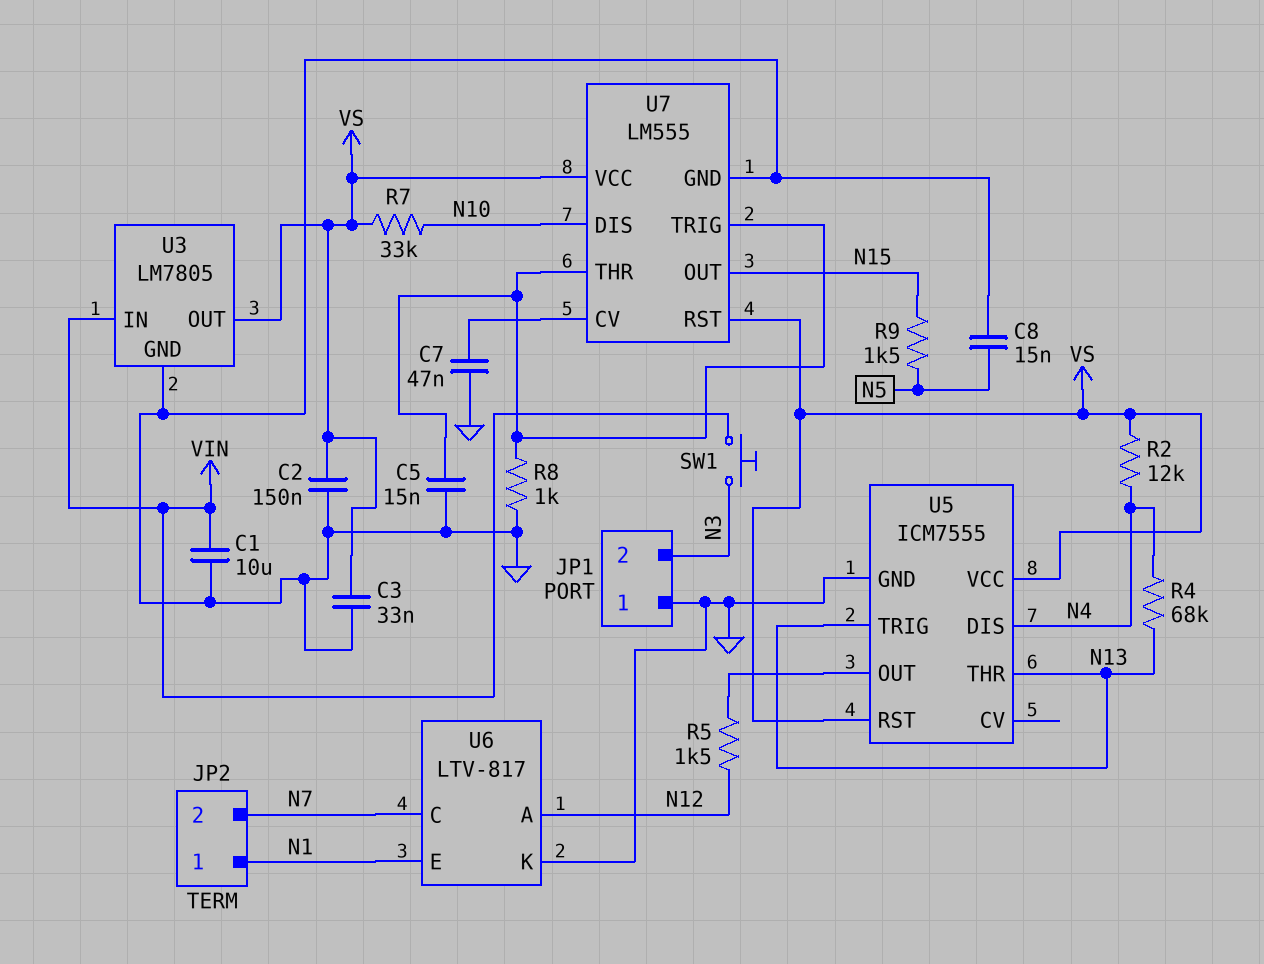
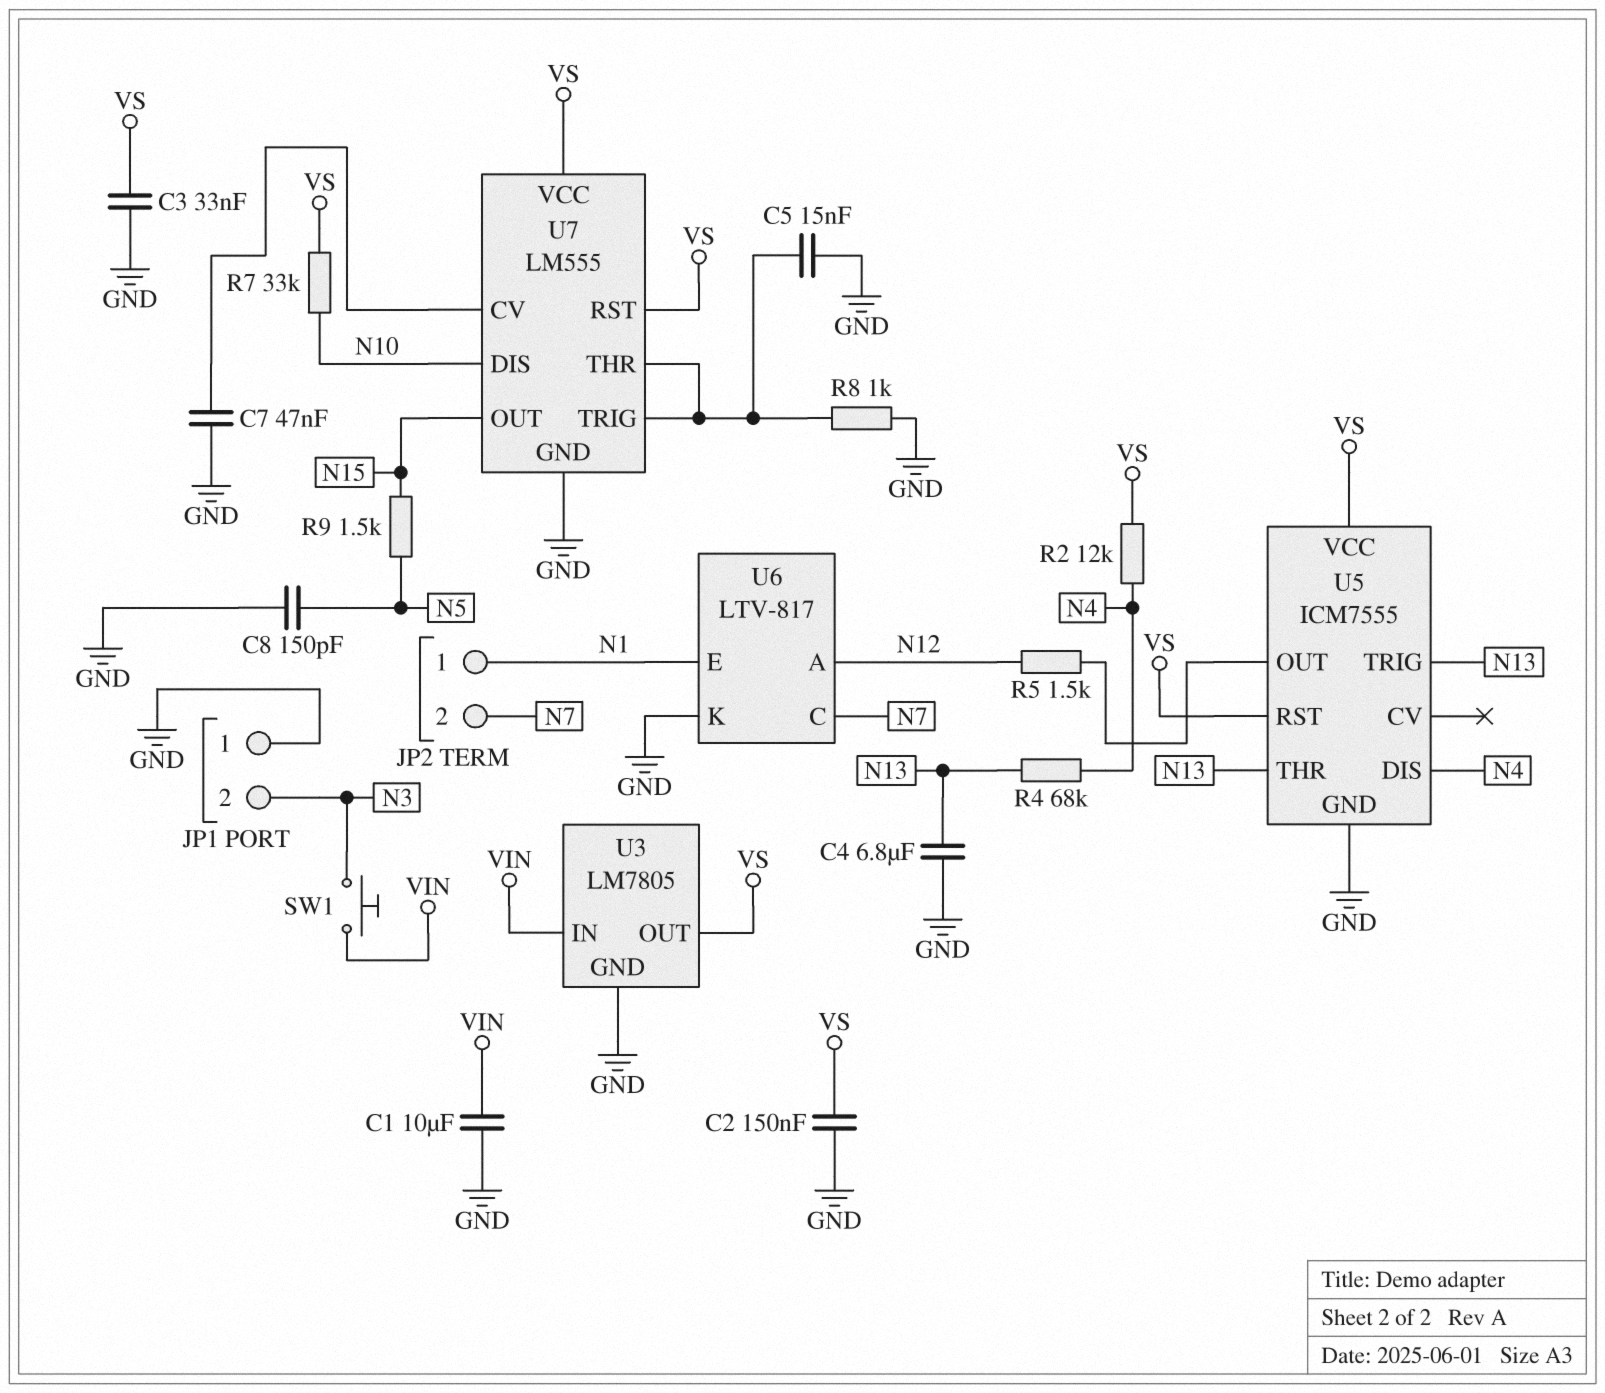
C4: none -> 6.8uF (GND, N13)
C8: 15nF (GND, N5) -> 150pF (GND, N5)

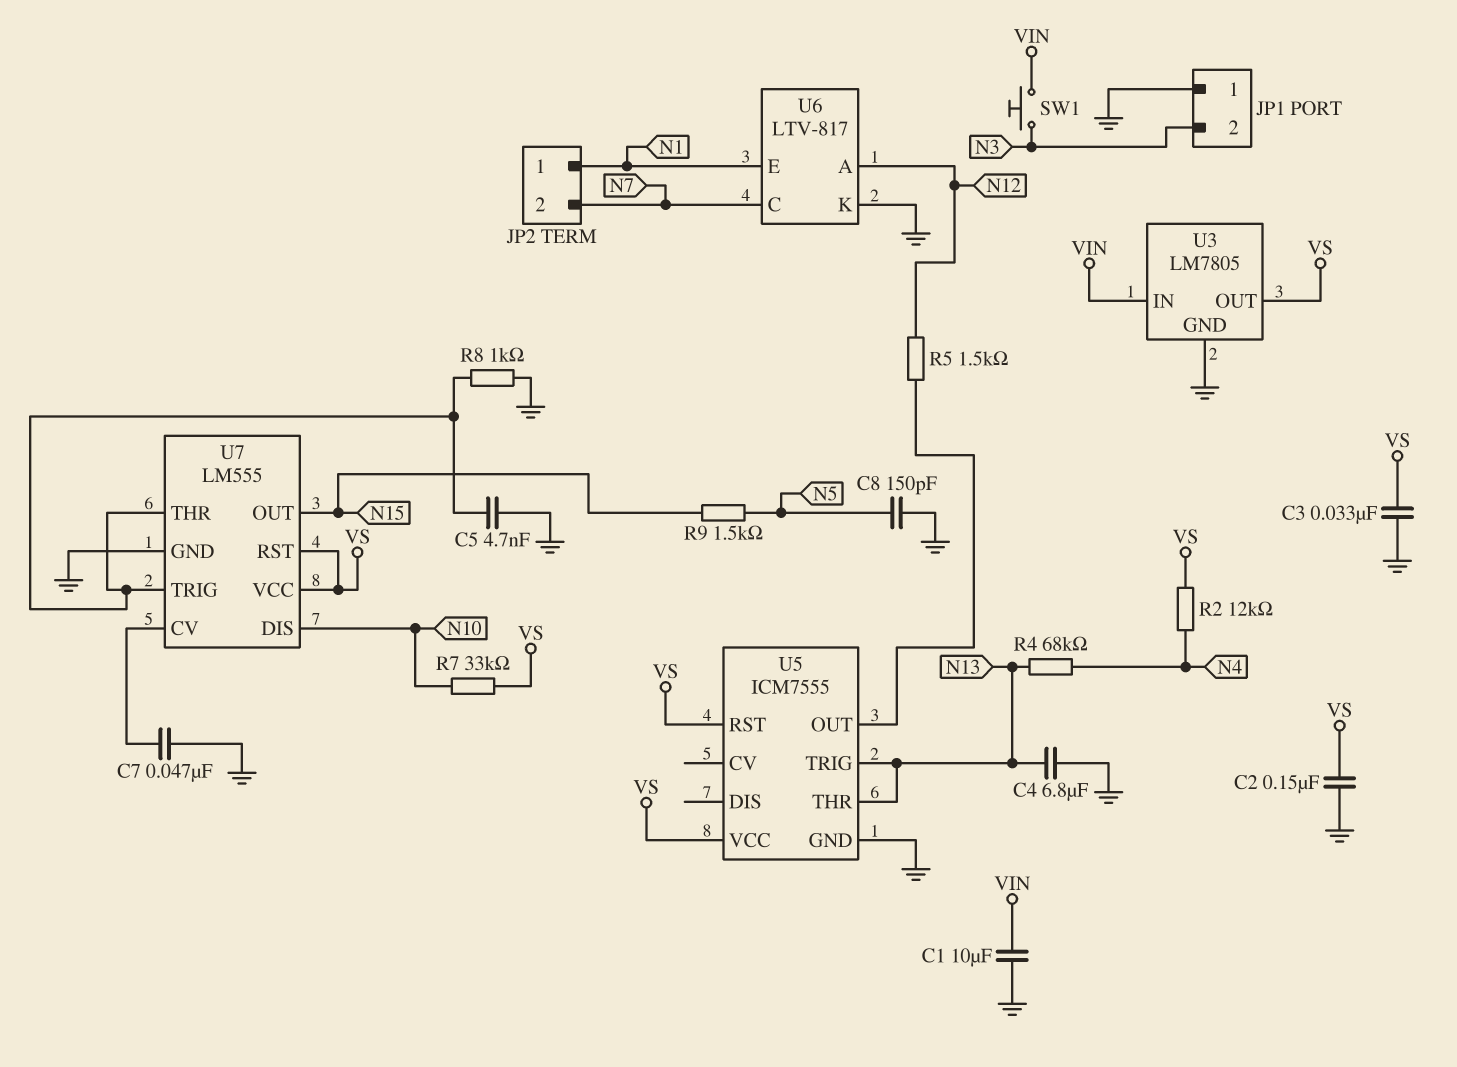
C5: 15nF (GND, U7/THR) -> 4.7nF (GND, U7/THR)
U5 pin DIS: N4 -> none

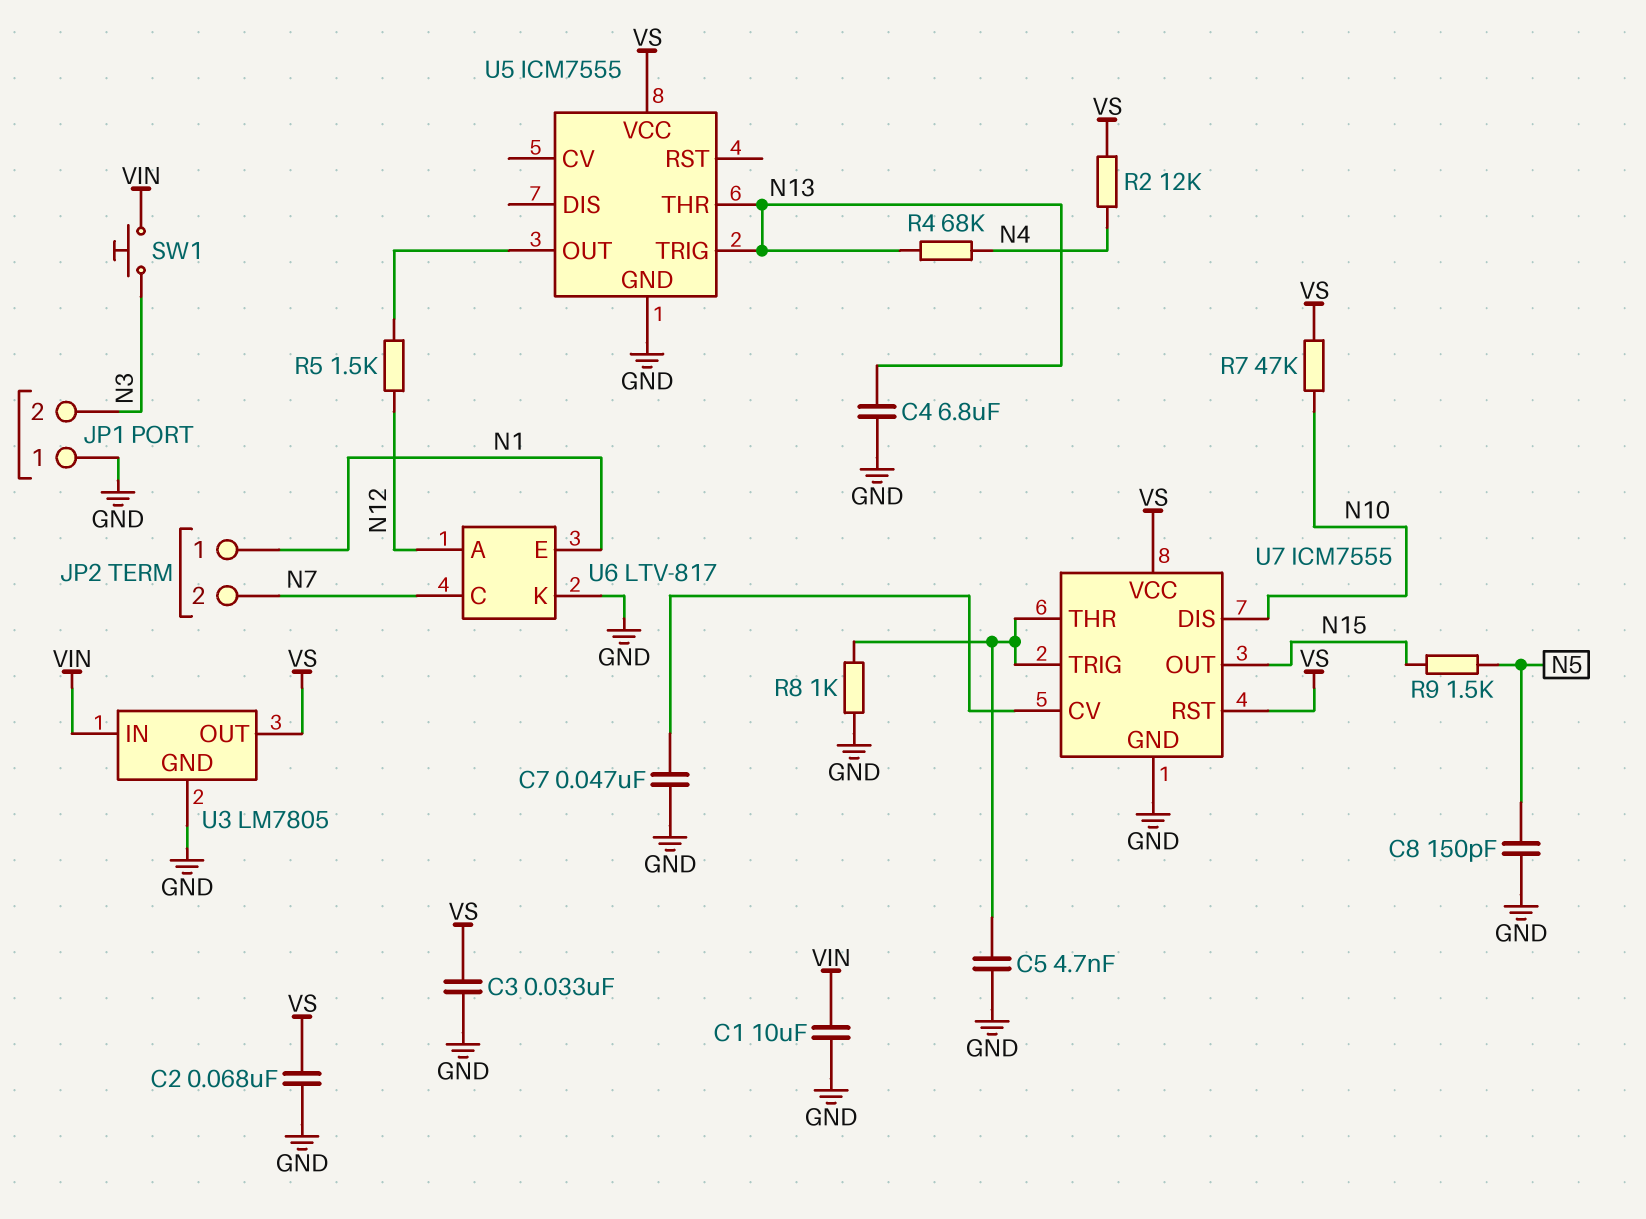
C2: 150nF (GND, VS) -> 68nF (GND, VS)
R7: 33k (N10, VS) -> 47k (N10, VS)
U5 pin RST: VS -> none
U7: LM555 -> ICM7555

